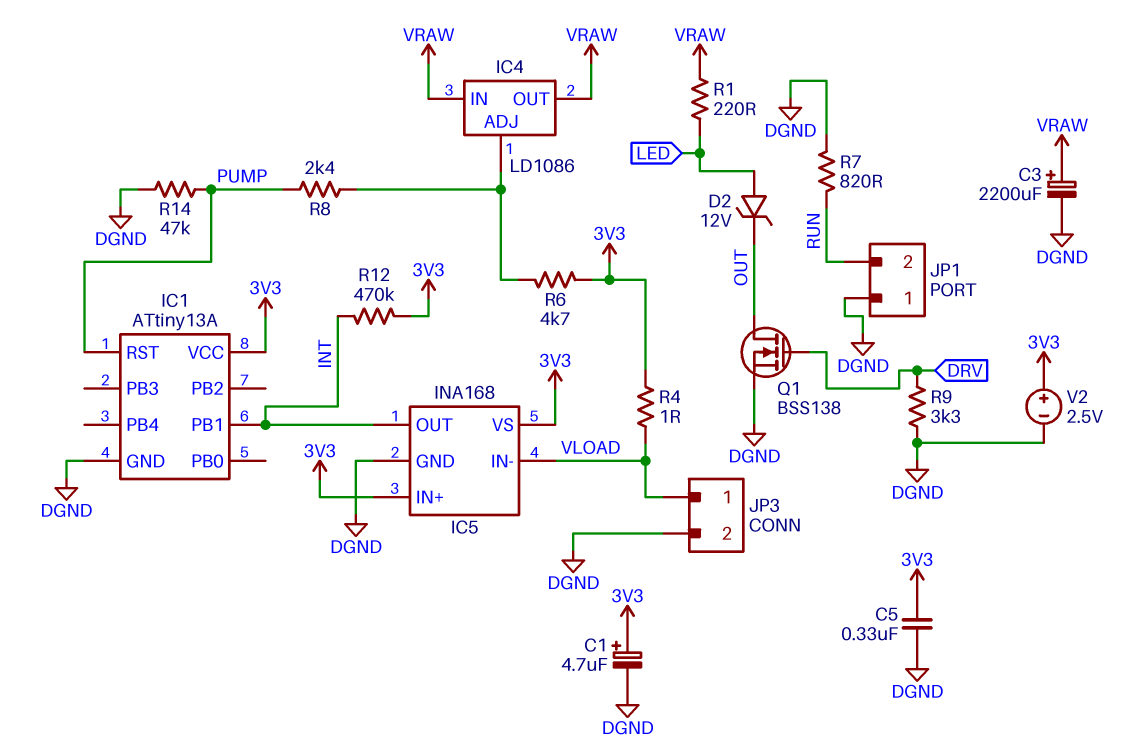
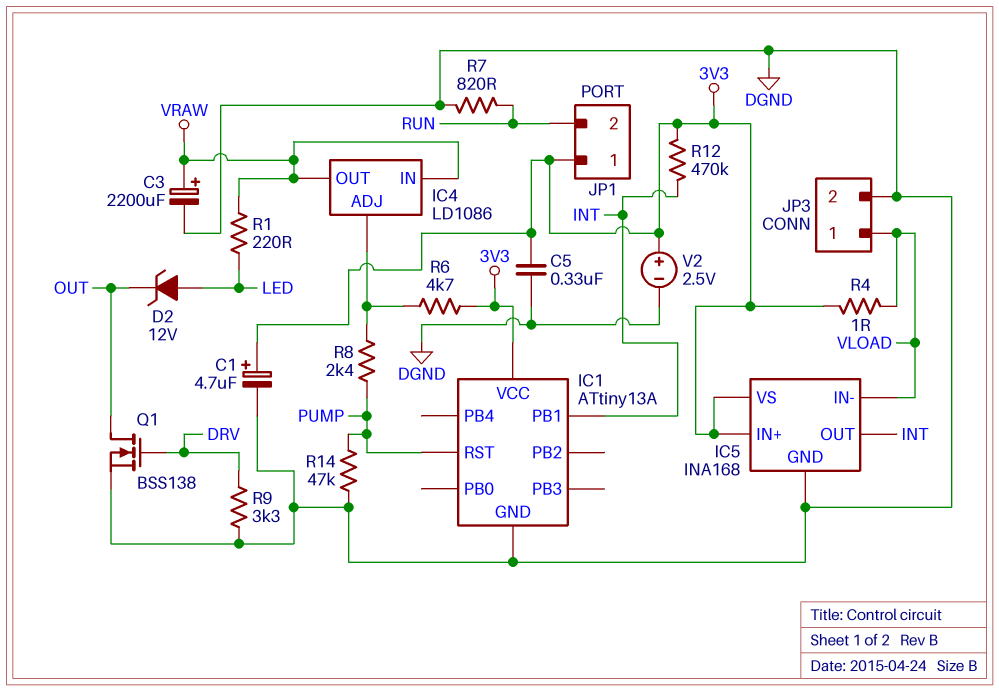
JP1 pin 1: DGND -> 3V3

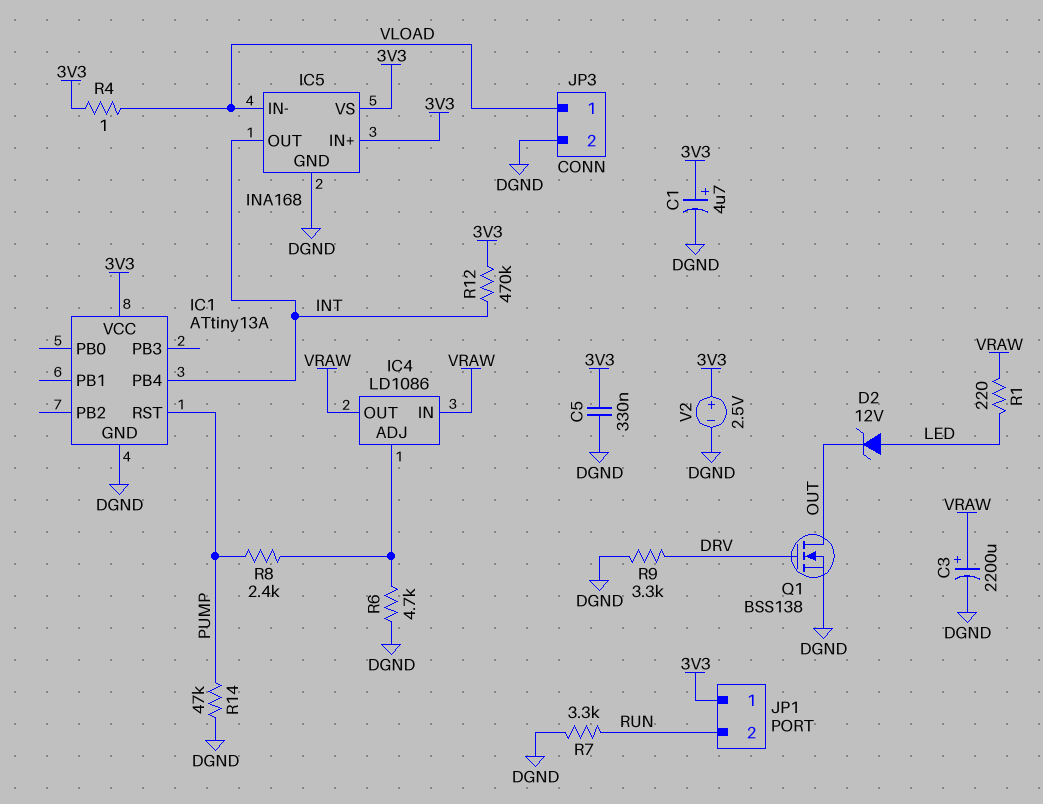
IC1 pin PB1: INT -> none
IC1 pin PB4: none -> INT
R6: 4.7k (3V3, IC4/ADJ) -> 4.7k (DGND, IC4/ADJ)
R7: 820 (DGND, RUN) -> 3.3k (DGND, RUN)

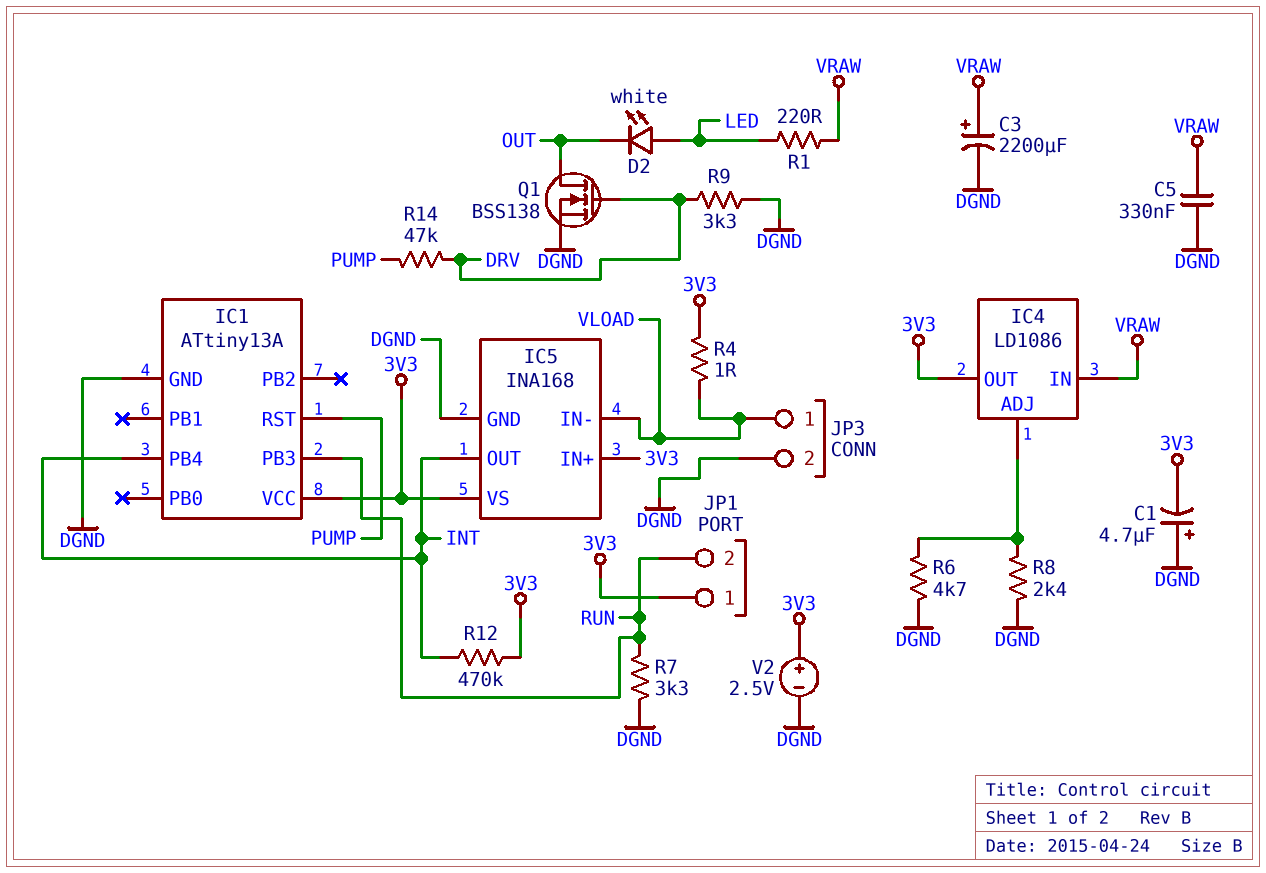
C1: 4.7uF (plus 3V3, minus DGND) -> 4.7uF (plus DGND, minus 3V3)
C5: 330nF (3V3, DGND) -> 330nF (DGND, VRAW)
D2: zener 12V (A LED, K OUT) -> LED white (A LED, K OUT)
IC1 pin PB3: none -> RUN
IC4 pin OUT: VRAW -> 3V3
R8: 2.4k (IC4/ADJ, PUMP) -> 2.4k (DGND, IC4/ADJ)
R14: 47k (DGND, PUMP) -> 47k (DRV, PUMP)

